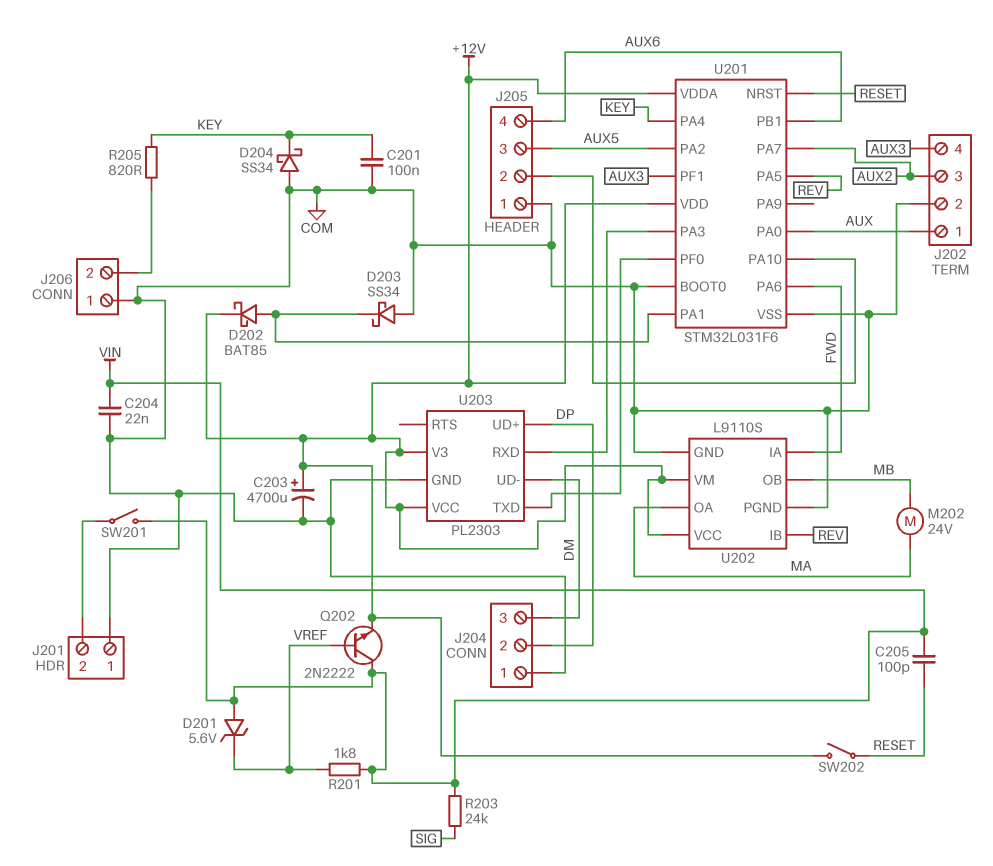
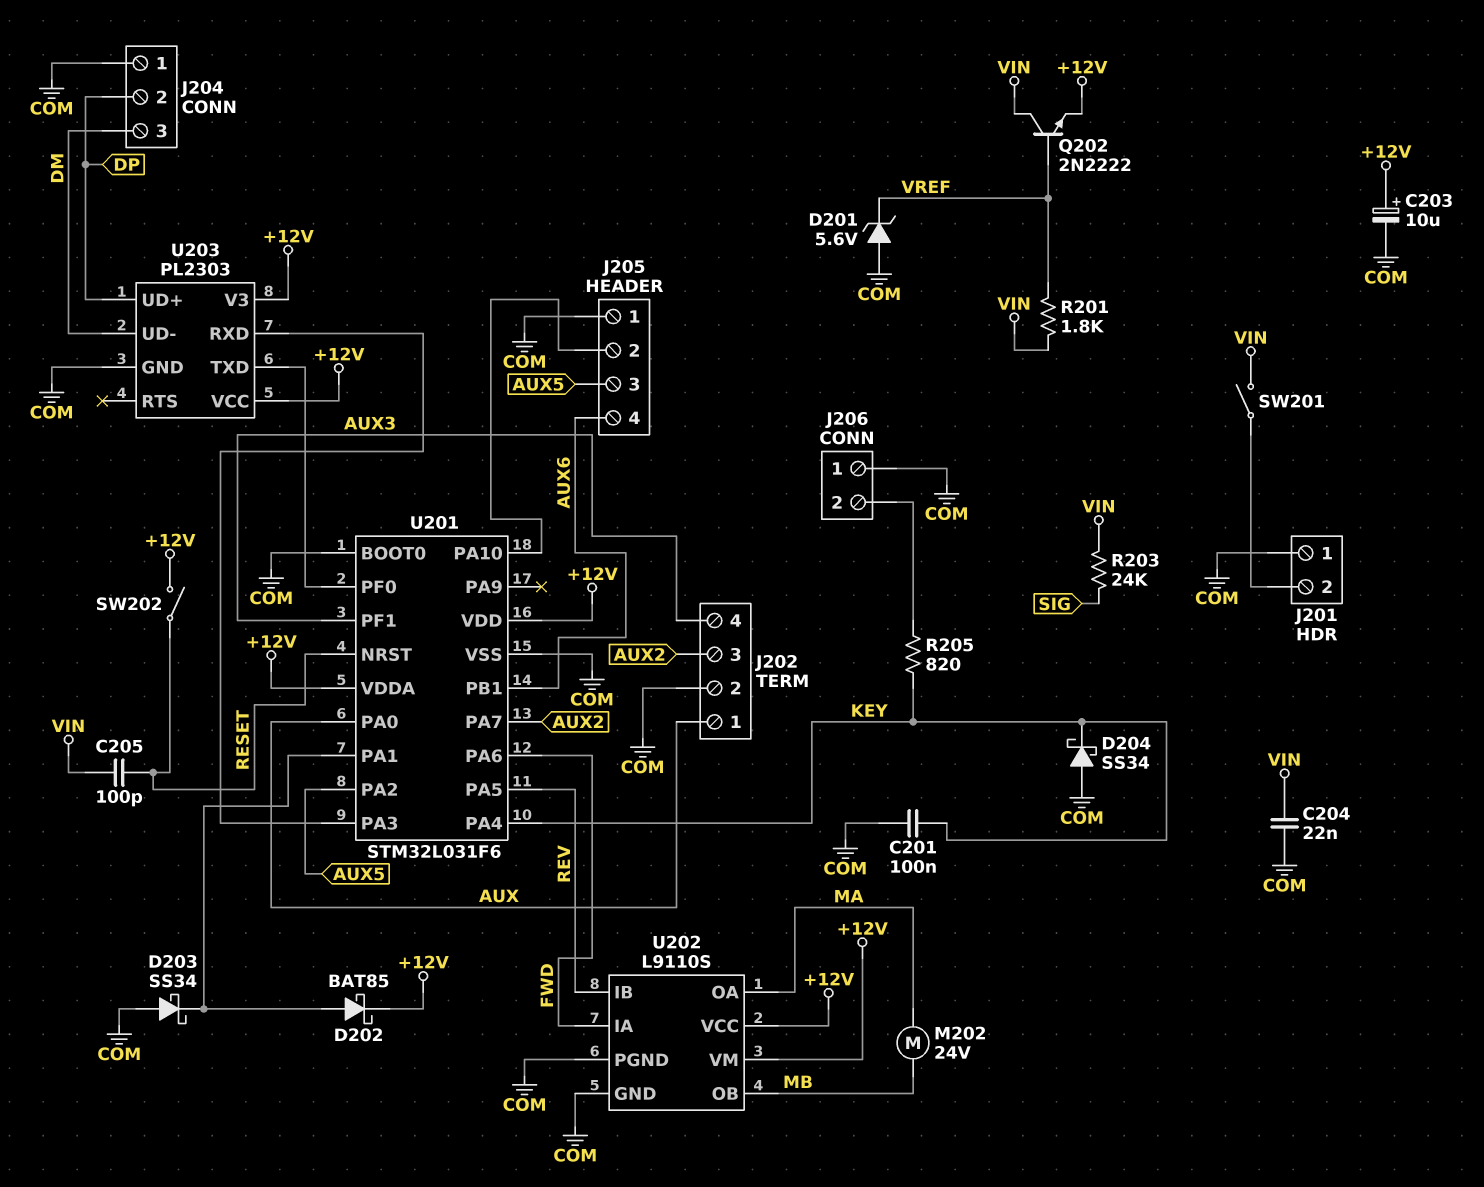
C203: 4700uF (plus +12V, minus COM) -> 10uF (plus +12V, minus COM)
D201: zener 5.6V (A VIN, K VREF) -> zener 5.6V (A COM, K VREF)

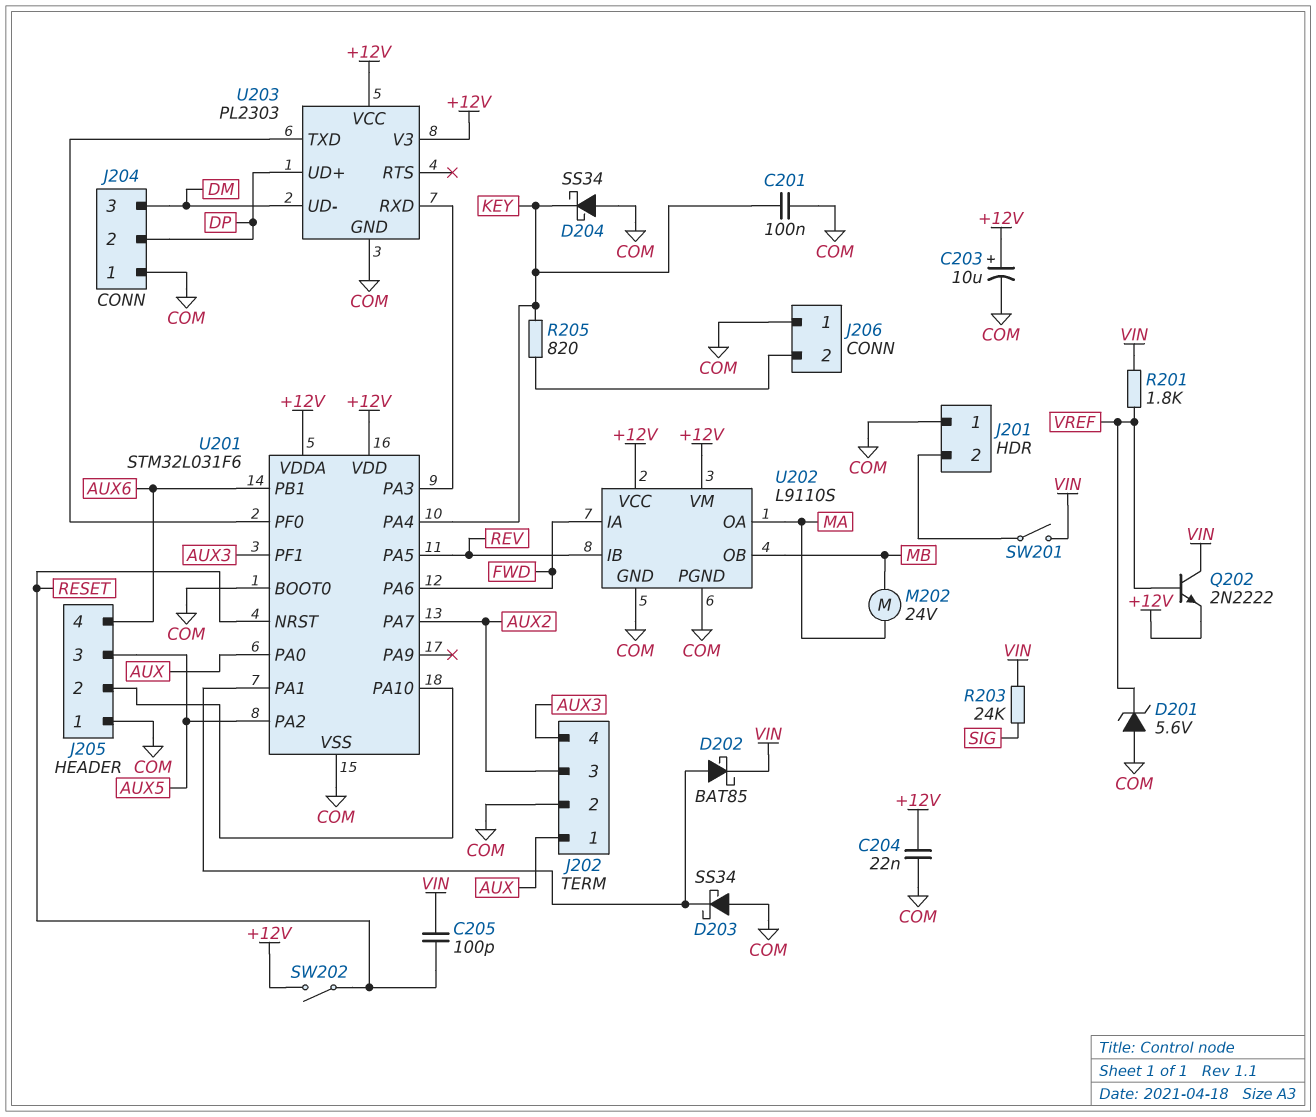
C204: 22nF (COM, VIN) -> 22nF (+12V, COM)
D202: schottky BAT85 (A U201/PA1, K +12V) -> schottky BAT85 (A U201/PA1, K VIN)

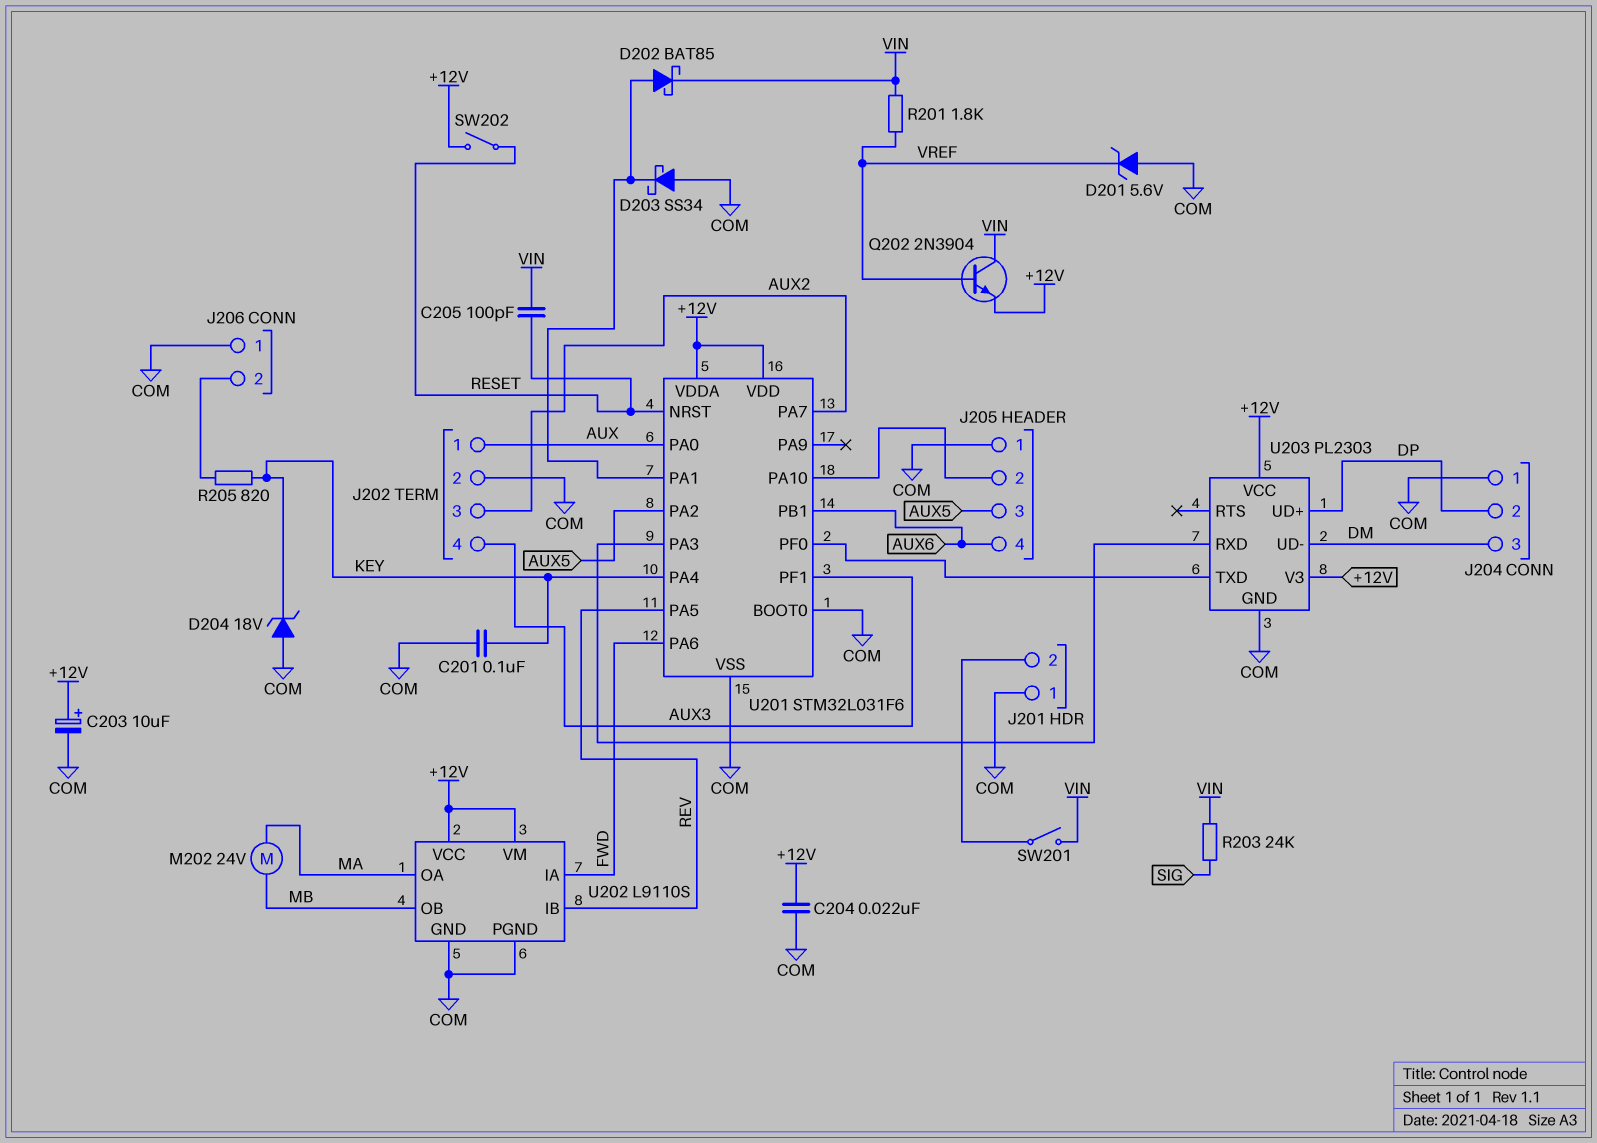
D204: schottky SS34 (A COM, K KEY) -> zener 18V (A COM, K KEY)
Q202: NPN 2N2222 (B VREF, C VIN, E +12V) -> NPN 2N3904 (B VREF, C VIN, E +12V)

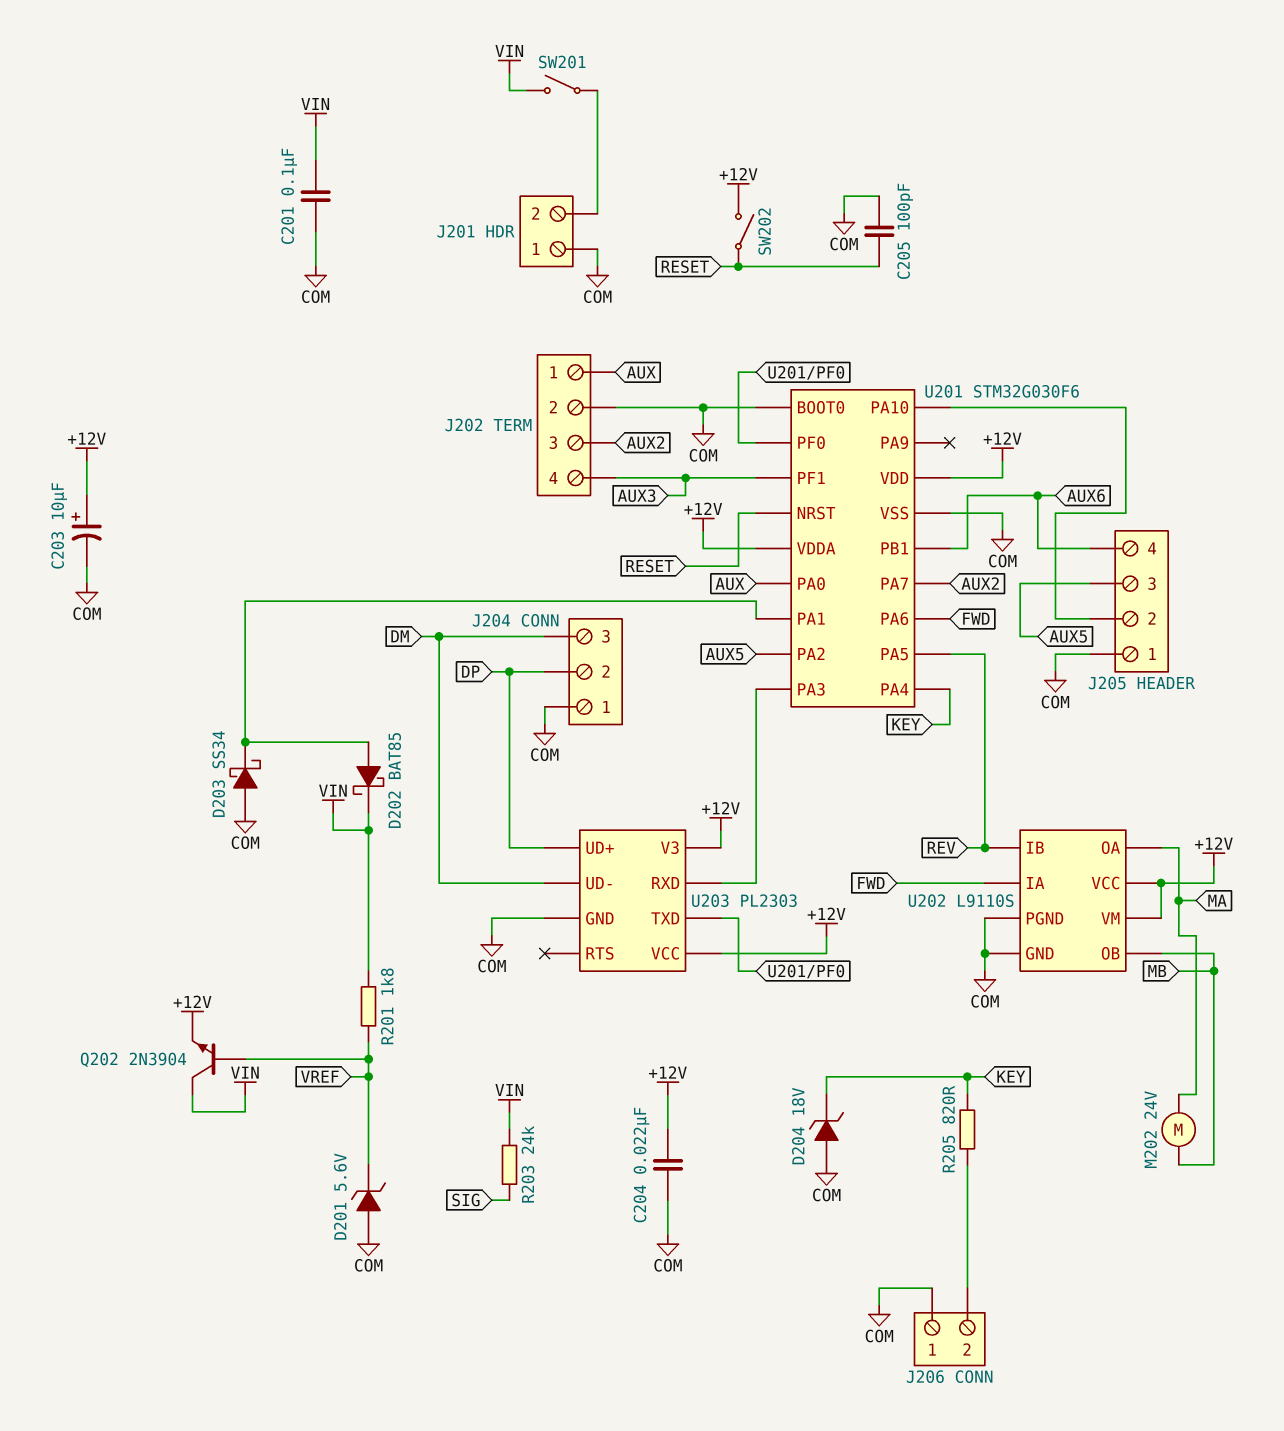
C201: 100nF (COM, KEY) -> 100nF (COM, VIN)
C205: 100pF (RESET, VIN) -> 100pF (COM, RESET)
U201: STM32L031F6 -> STM32G030F6

